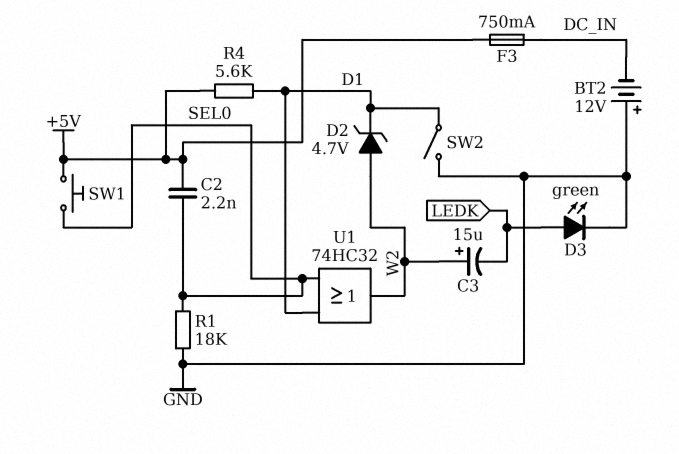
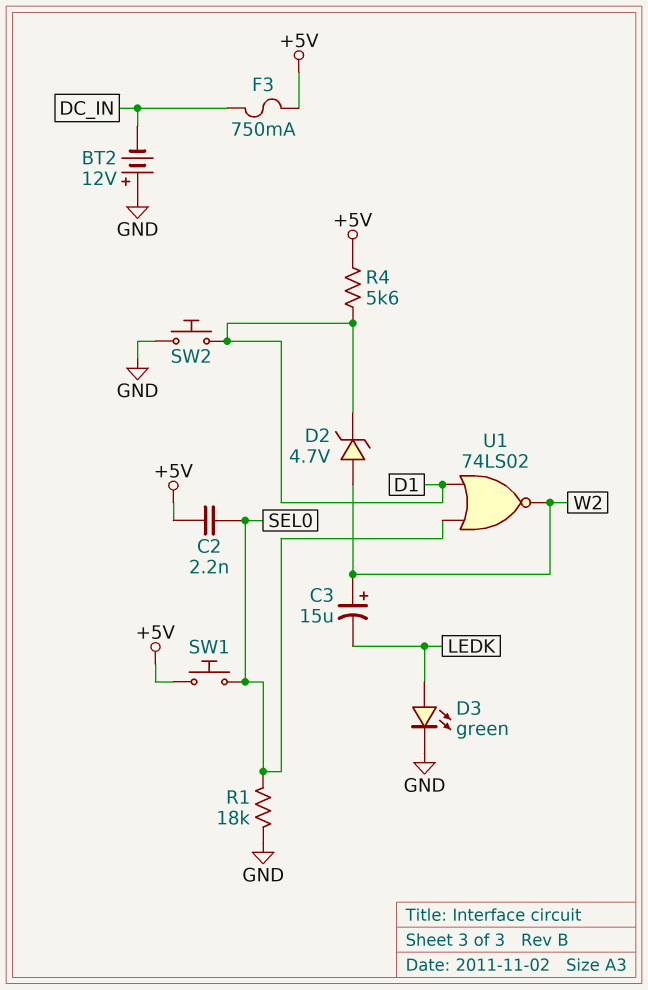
SW2: switch (D1, GND) -> button (D1, GND)
U1: OR 74HC32 (in D1, in SEL0, out W2) -> NOR 74LS02 (in D1, in SEL0, out W2)

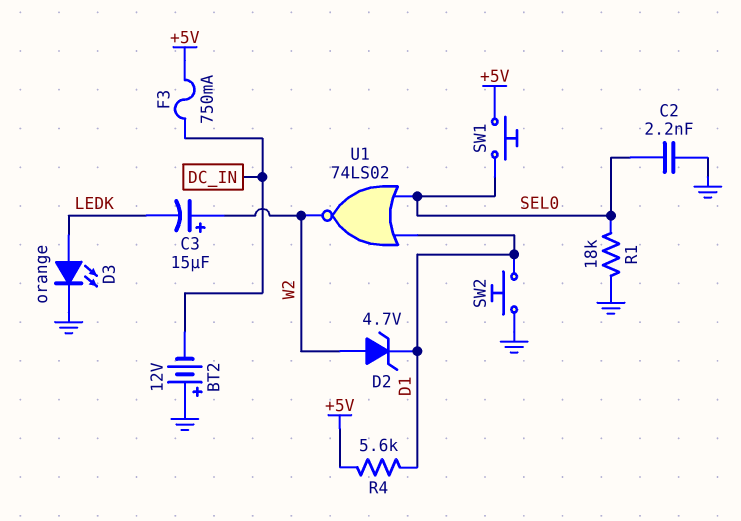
C2: 2.2nF (+5V, SEL0) -> 2.2nF (GND, SEL0)
D3: LED green (A LEDK, K GND) -> LED orange (A LEDK, K GND)

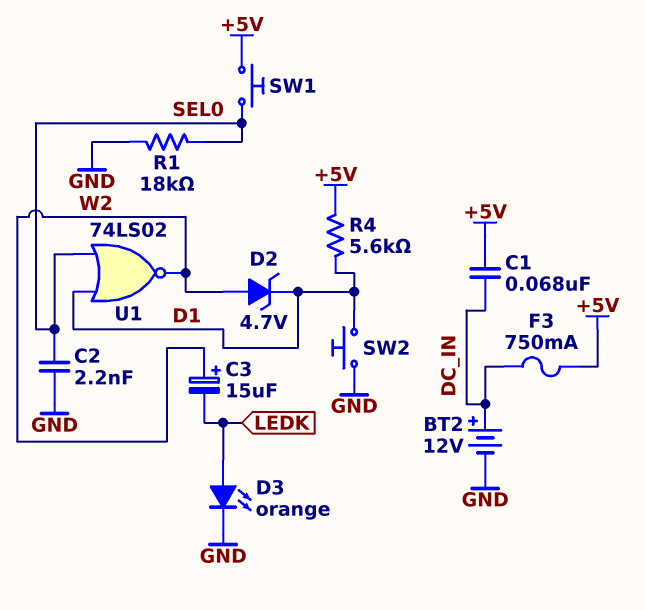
BT2: 12V (plus GND, minus DC_IN) -> 12V (plus DC_IN, minus GND)
C1: none -> 68nF (+5V, DC_IN)

